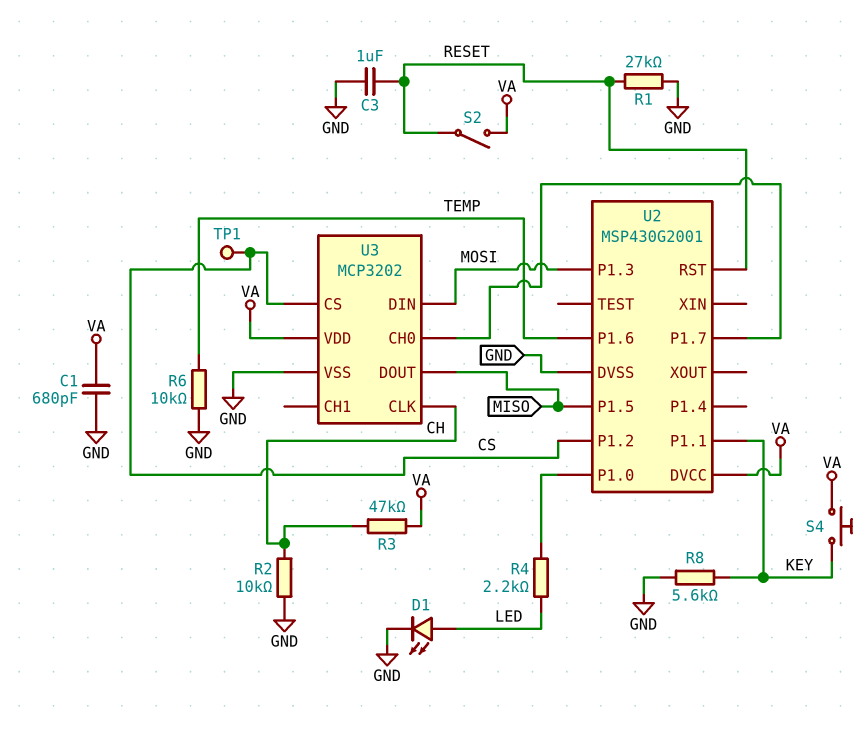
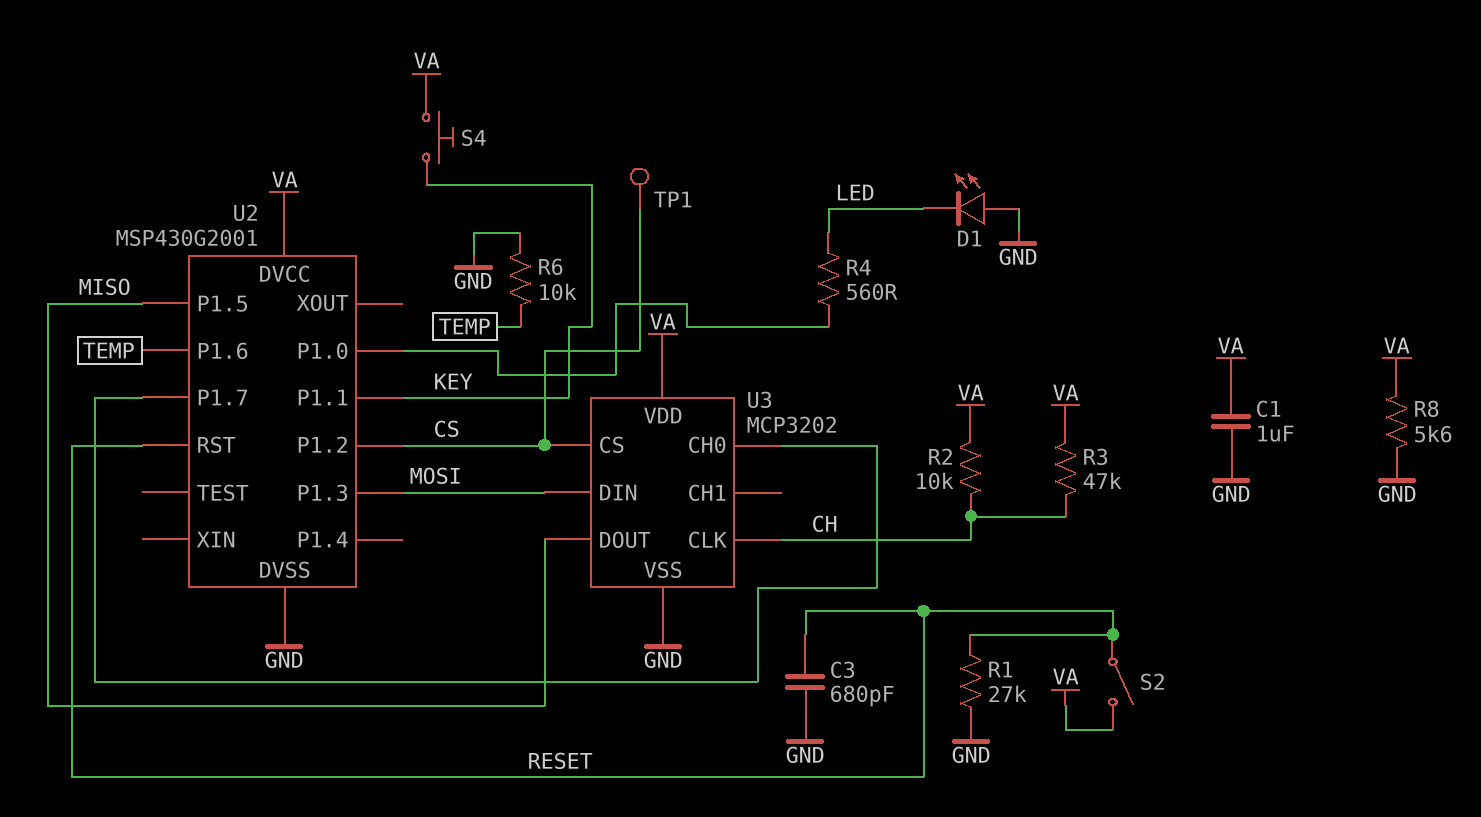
C1: 680pF (GND, VA) -> 1uF (GND, VA)
C3: 1uF (GND, RESET) -> 680pF (GND, RESET)
D1: LED (A LED, K GND) -> LED (A GND, K LED)
R2: 10k (CH, GND) -> 10k (CH, VA)
R4: 2.2k (LED, U2/P1.0) -> 560 (LED, U2/P1.0)
R8: 5.6k (GND, KEY) -> 5.6k (GND, VA)

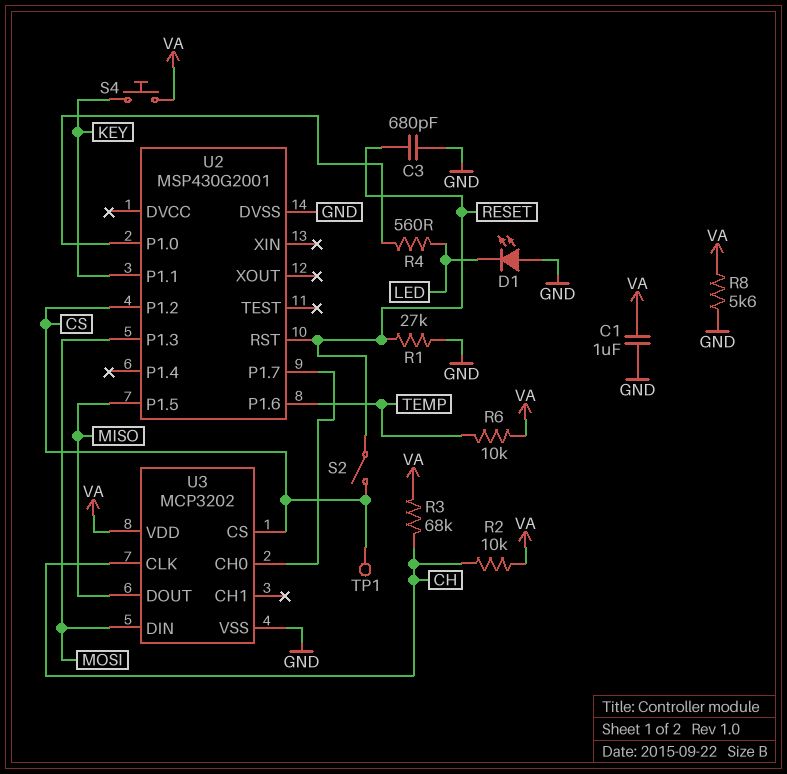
R3: 47k (CH, VA) -> 68k (CH, VA)
R6: 10k (GND, TEMP) -> 10k (TEMP, VA)
S2: switch (RESET, VA) -> switch (CS, RESET)
U2 pin DVCC: VA -> none

